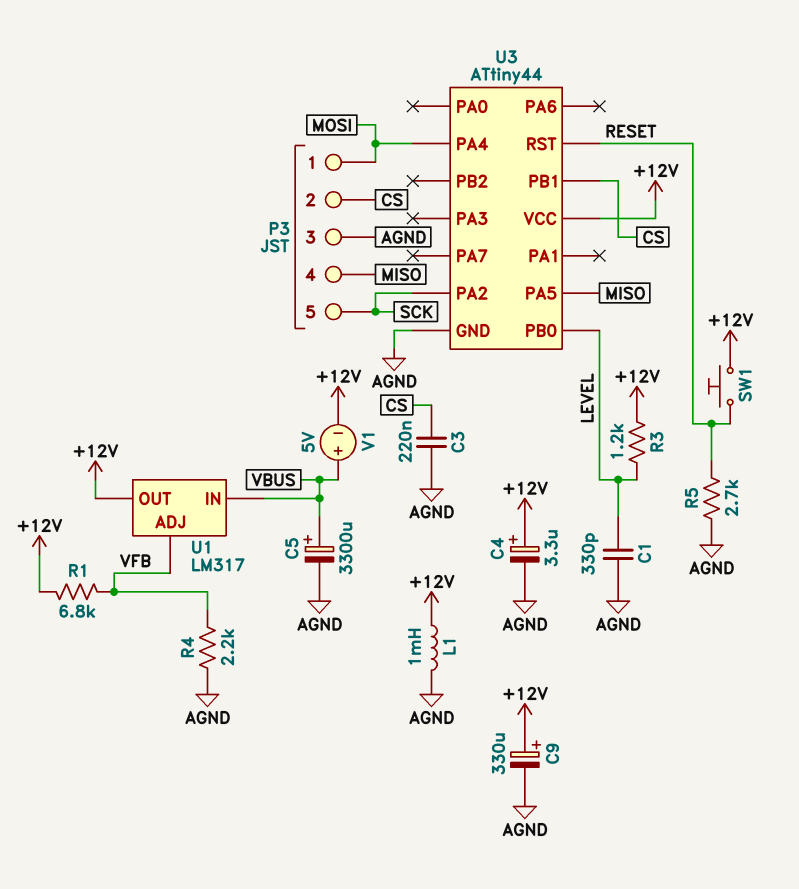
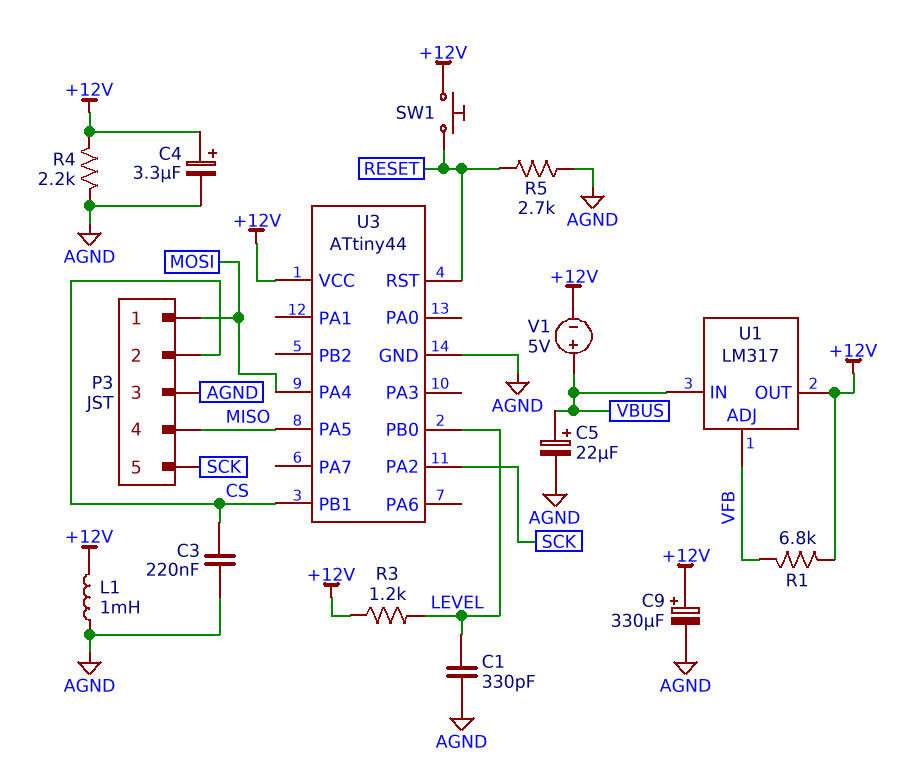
C5: 3300uF (plus VBUS, minus AGND) -> 22uF (plus VBUS, minus AGND)
R4: 2.2k (AGND, VFB) -> 2.2k (+12V, AGND)

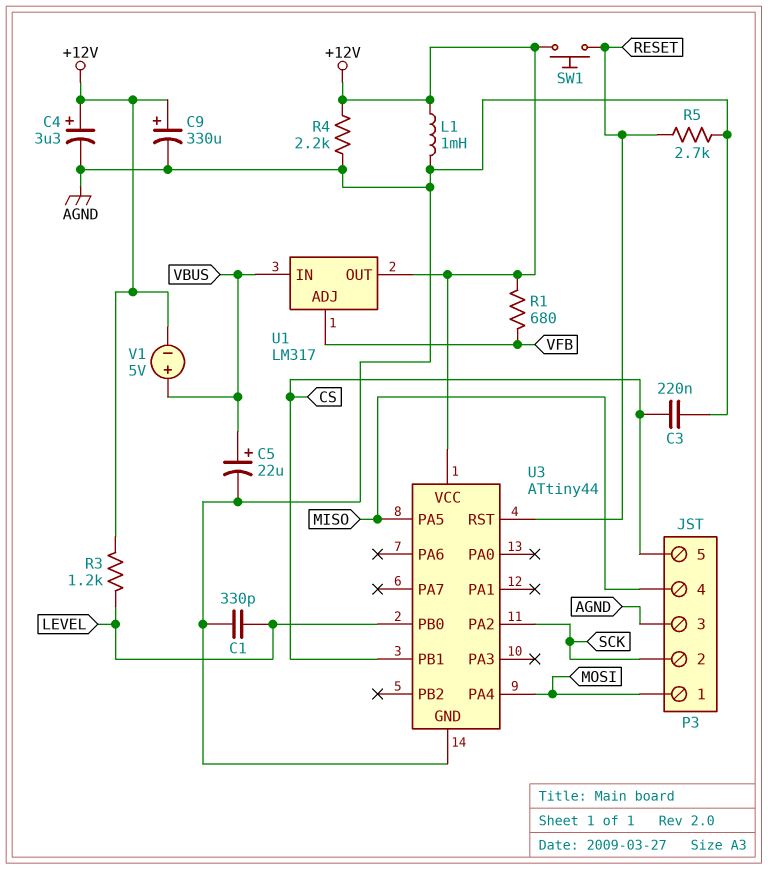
P3 pin 2: CS -> SCK
P3 pin 5: SCK -> CS
R1: 6.8k (+12V, VFB) -> 680 (+12V, VFB)

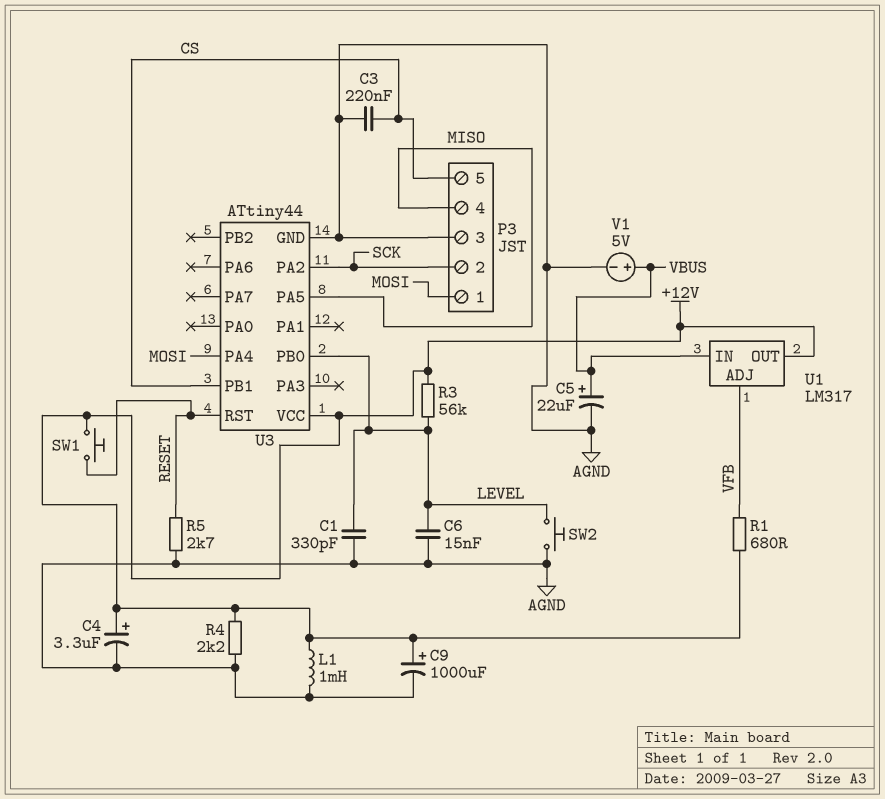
C6: none -> 15nF (AGND, LEVEL)
C9: 330uF (plus +12V, minus AGND) -> 1000uF (plus +12V, minus AGND)
R3: 1.2k (+12V, LEVEL) -> 56k (+12V, LEVEL)
SW2: none -> button (AGND, LEVEL)
V1: 5V (plus VBUS, minus +12V) -> 5V (plus VBUS, minus AGND)

